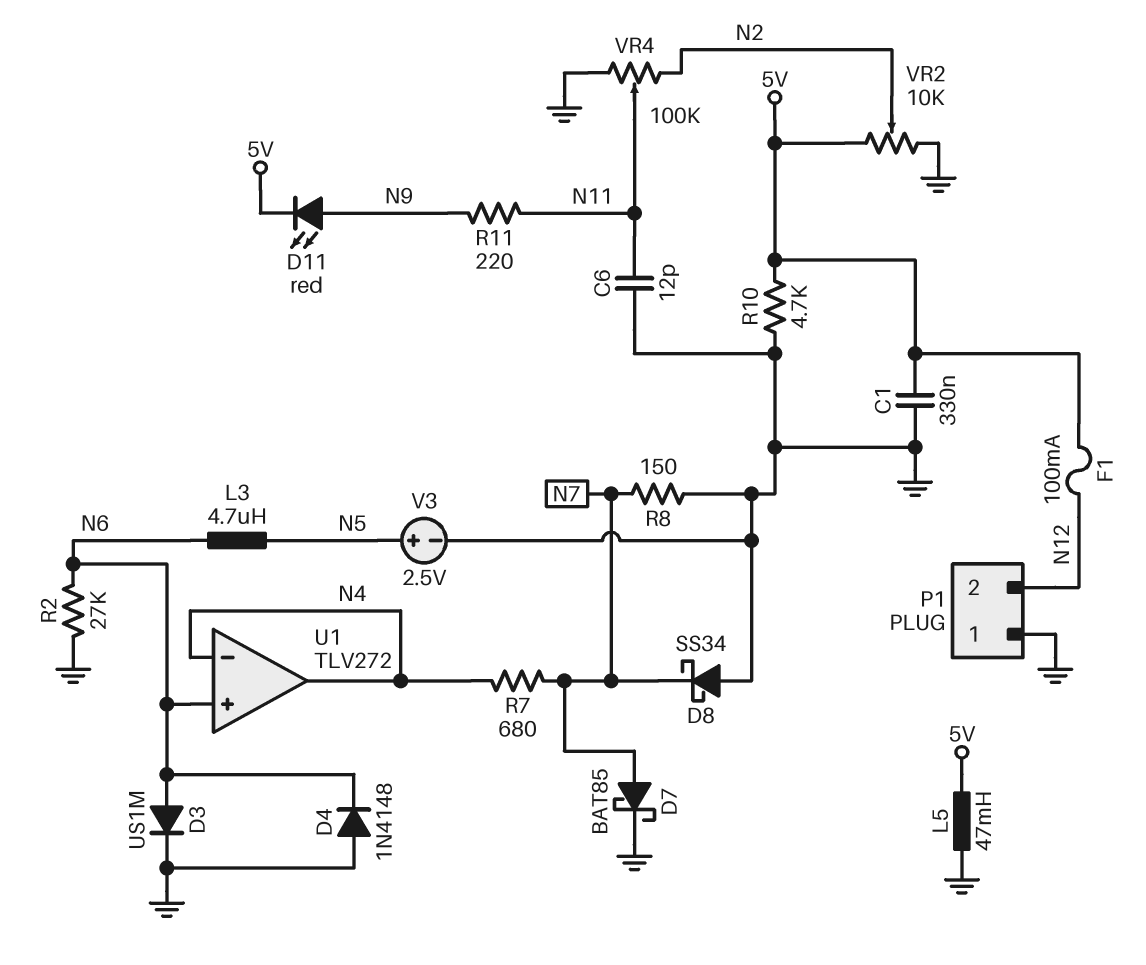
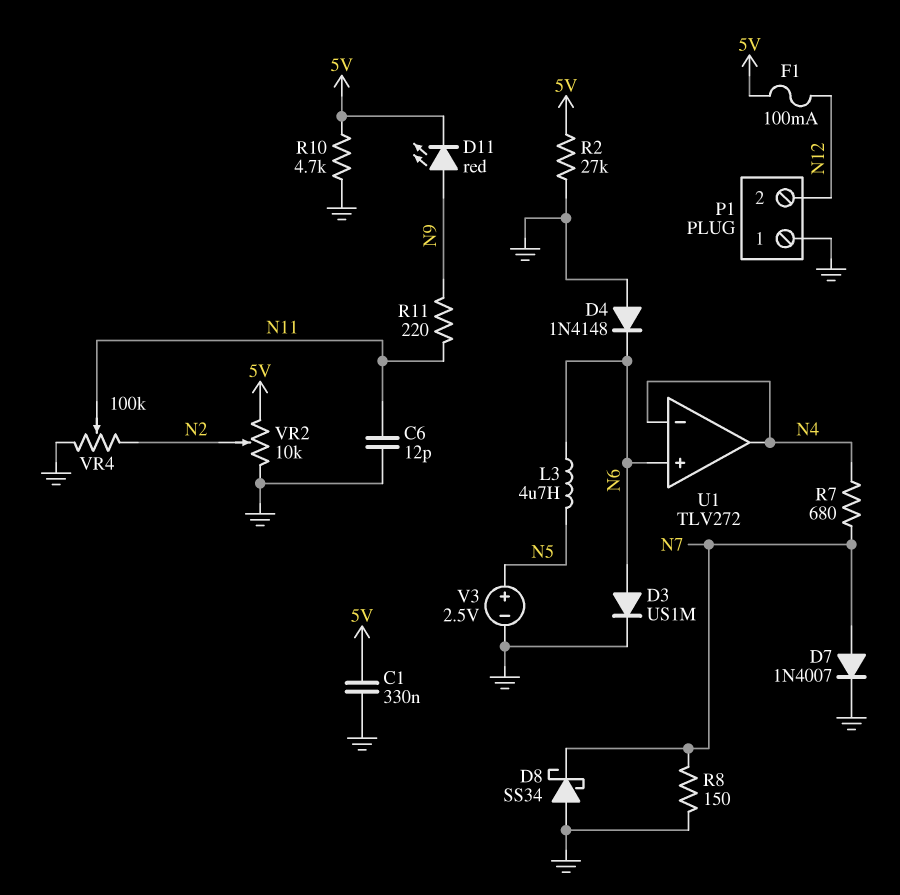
D7: schottky BAT85 (A N7, K GND) -> diode 1N4007 (A N7, K GND)
L5: 47mH (5V, GND) -> none
R2: 27k (GND, N6) -> 27k (5V, GND)

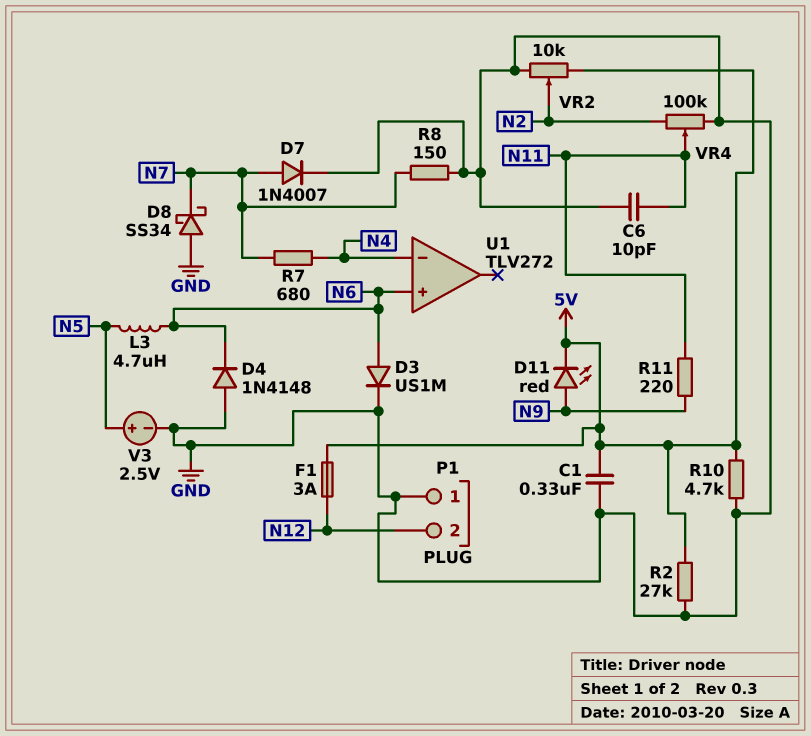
C6: 12pF (GND, N11) -> 10pF (GND, N11)
F1: 100mA (5V, N12) -> 3A (5V, N12)
U1 pin out: N4 -> none

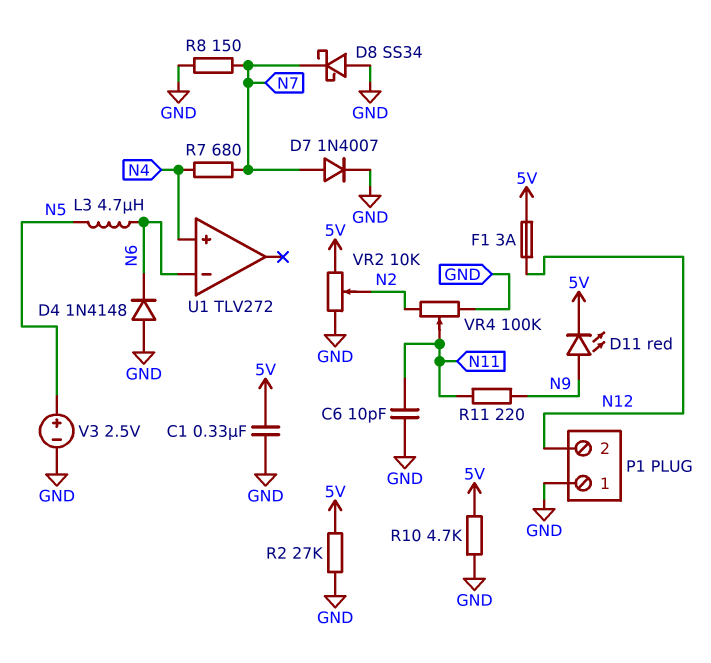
D3: diode US1M (A N6, K GND) -> none
U1 pin in+: N6 -> N4
U1 pin in-: N4 -> N6

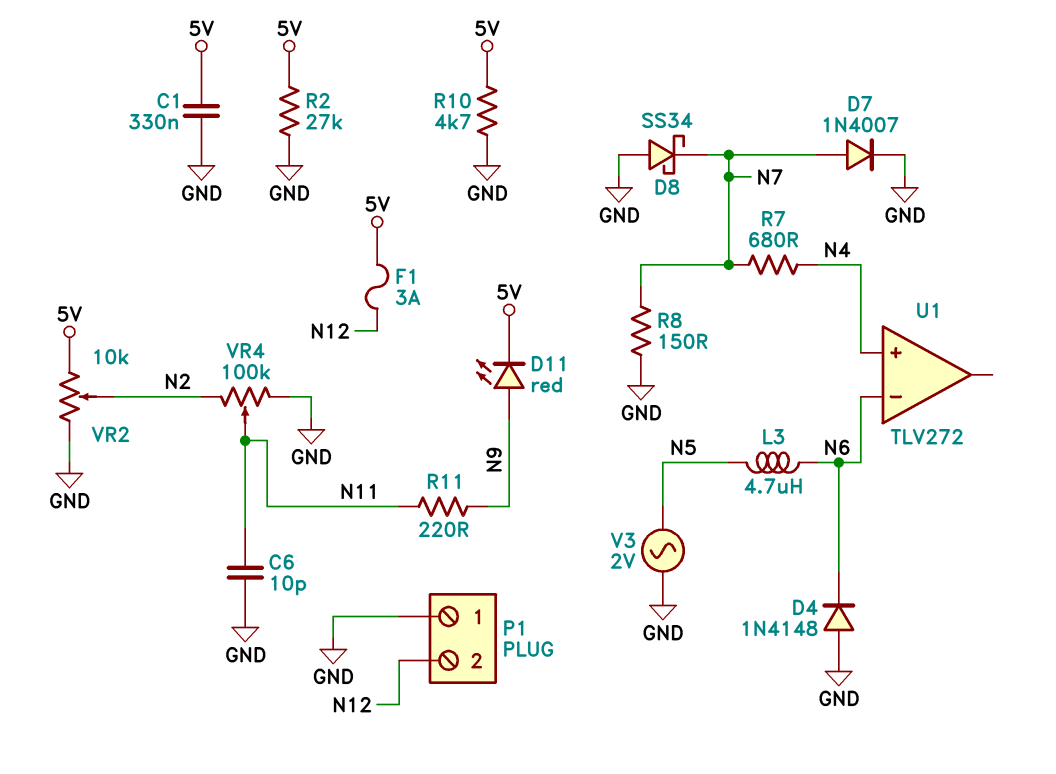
V3: 2.5V (plus N5, minus GND) -> AC 2V (GND, N5)

